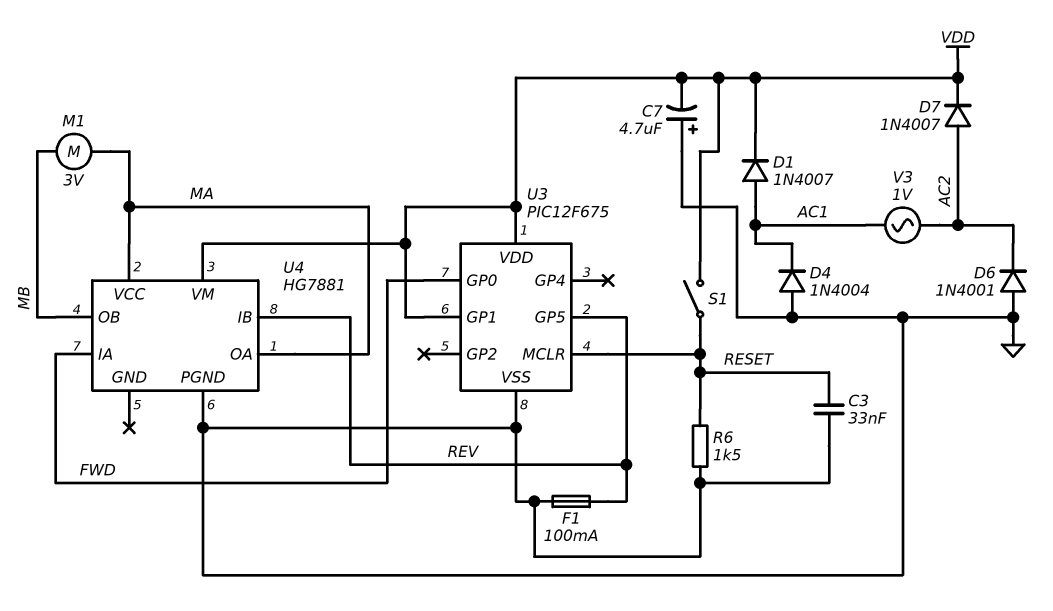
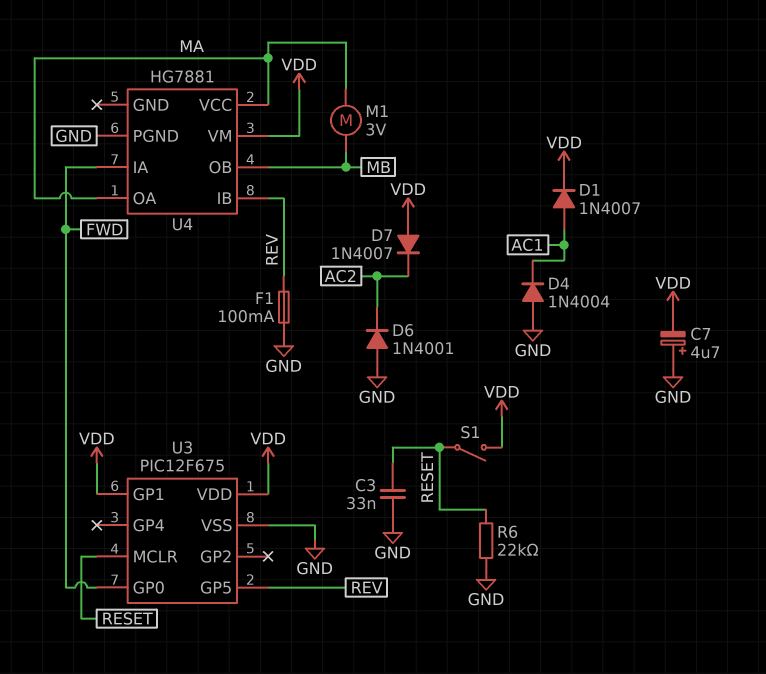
D7: diode 1N4007 (A AC2, K VDD) -> diode 1N4007 (A VDD, K AC2)
R6: 1.5k (GND, RESET) -> 22k (GND, RESET)
V3: AC 1V (AC1, AC2) -> none

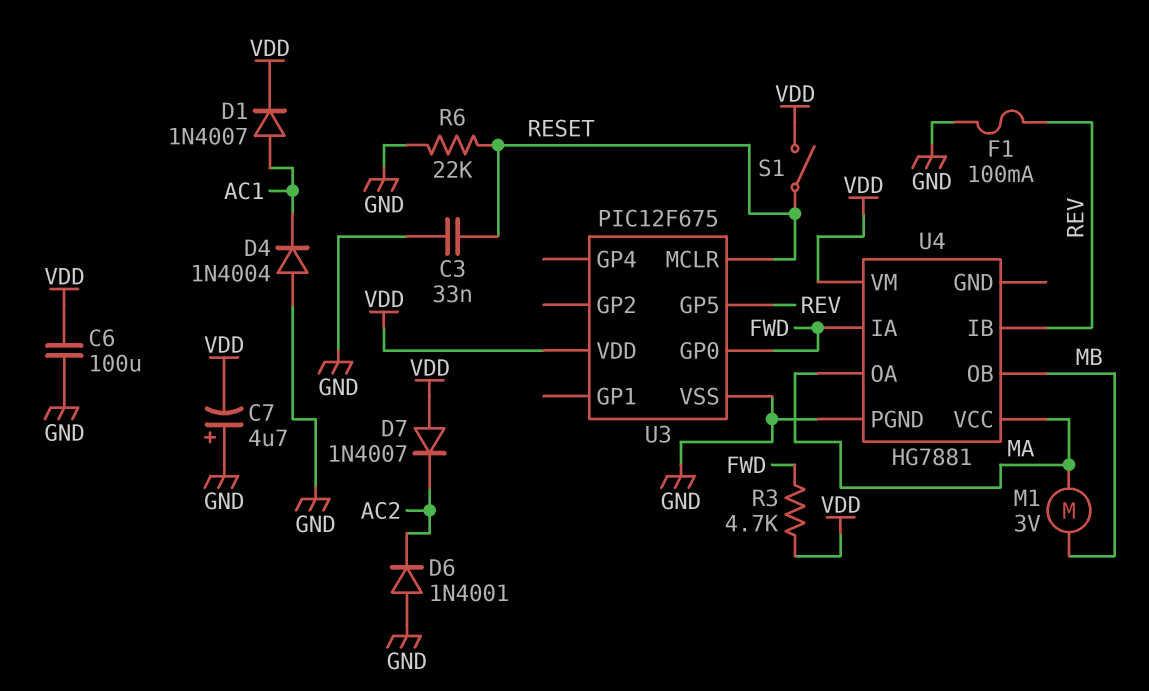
C6: none -> 100uF (GND, VDD)
R3: none -> 4.7k (FWD, VDD)
U3 pin GP1: VDD -> none

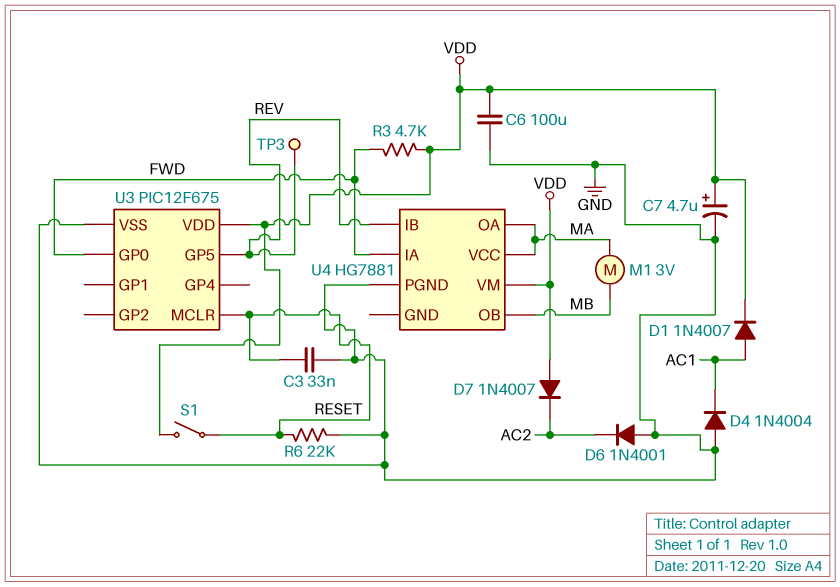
C7: 4.7uF (plus GND, minus VDD) -> 4.7uF (plus VDD, minus GND)
F1: 100mA (GND, REV) -> none
TP3: none -> test point (REV)

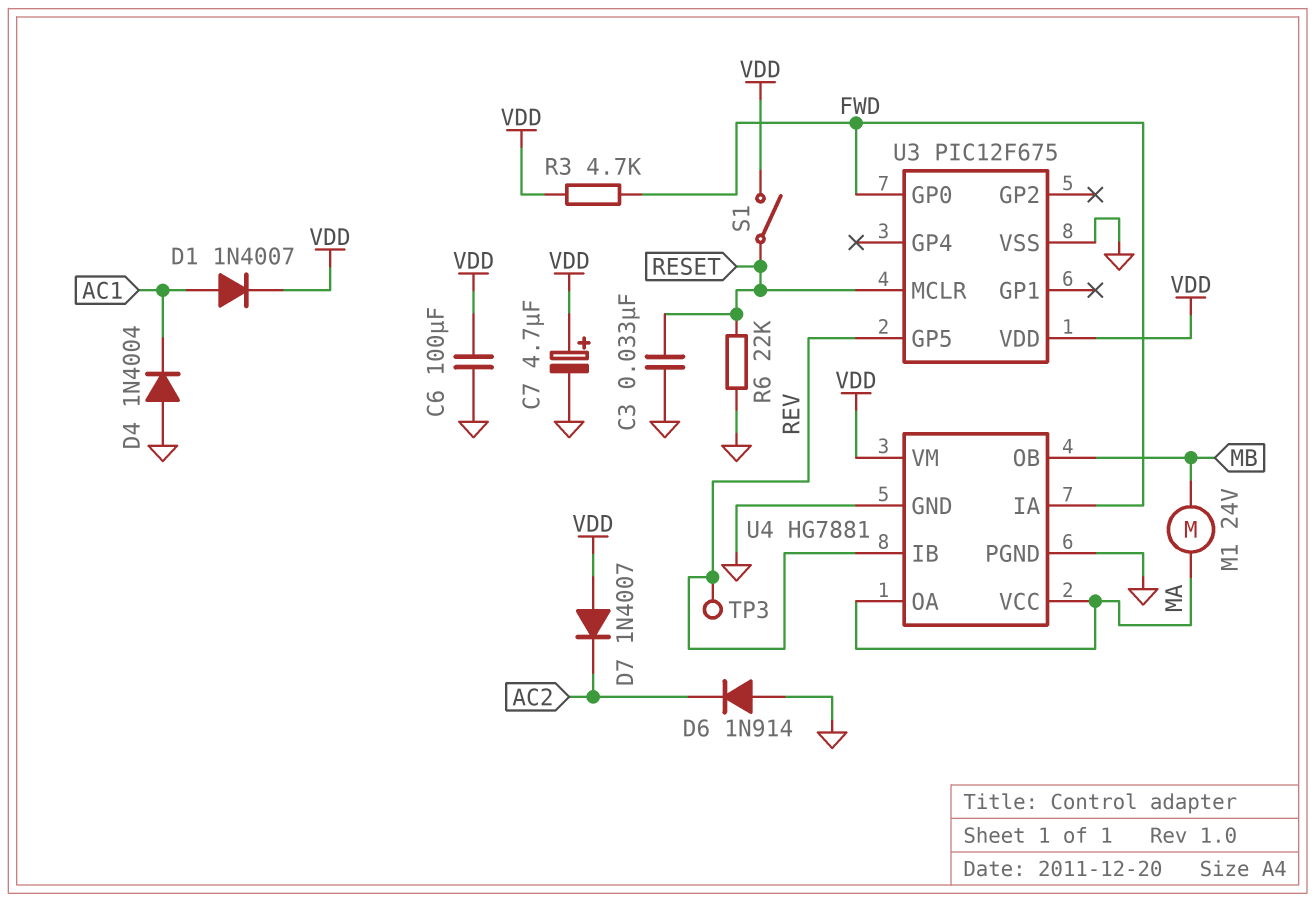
D6: diode 1N4001 (A GND, K AC2) -> diode 1N914 (A GND, K AC2)
M1: motor 3V (MA, MB) -> motor 24V (MA, MB)
U4 pin GND: none -> GND

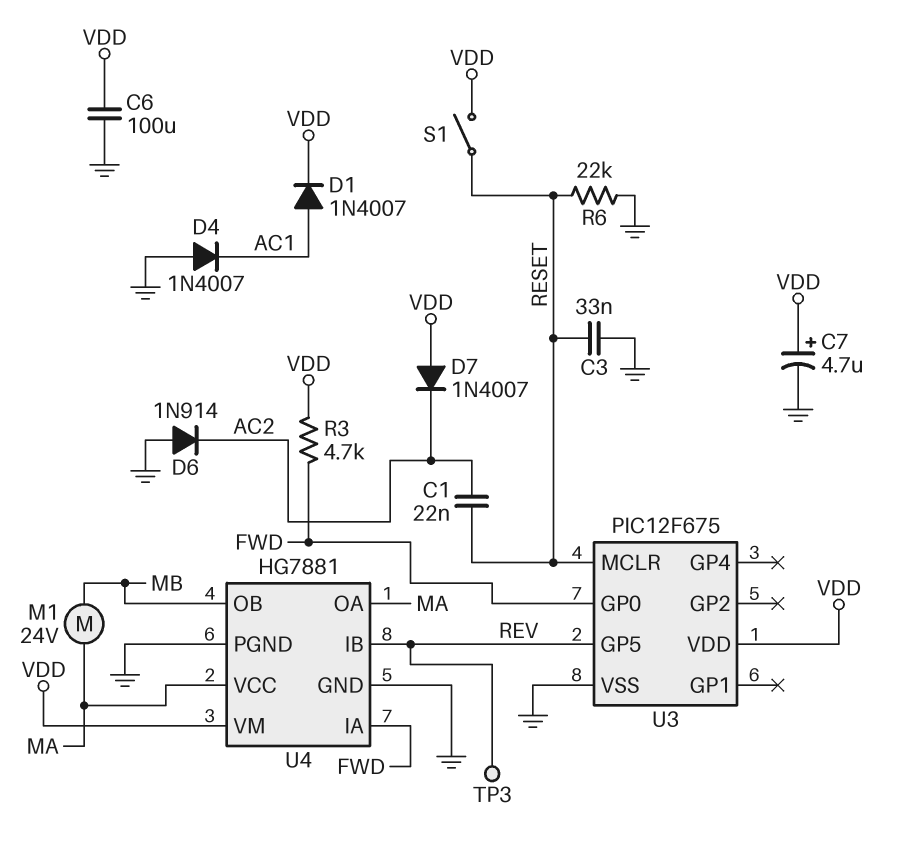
C1: none -> 22nF (AC2, RESET)
D4: diode 1N4004 (A GND, K AC1) -> diode 1N4007 (A GND, K AC1)

